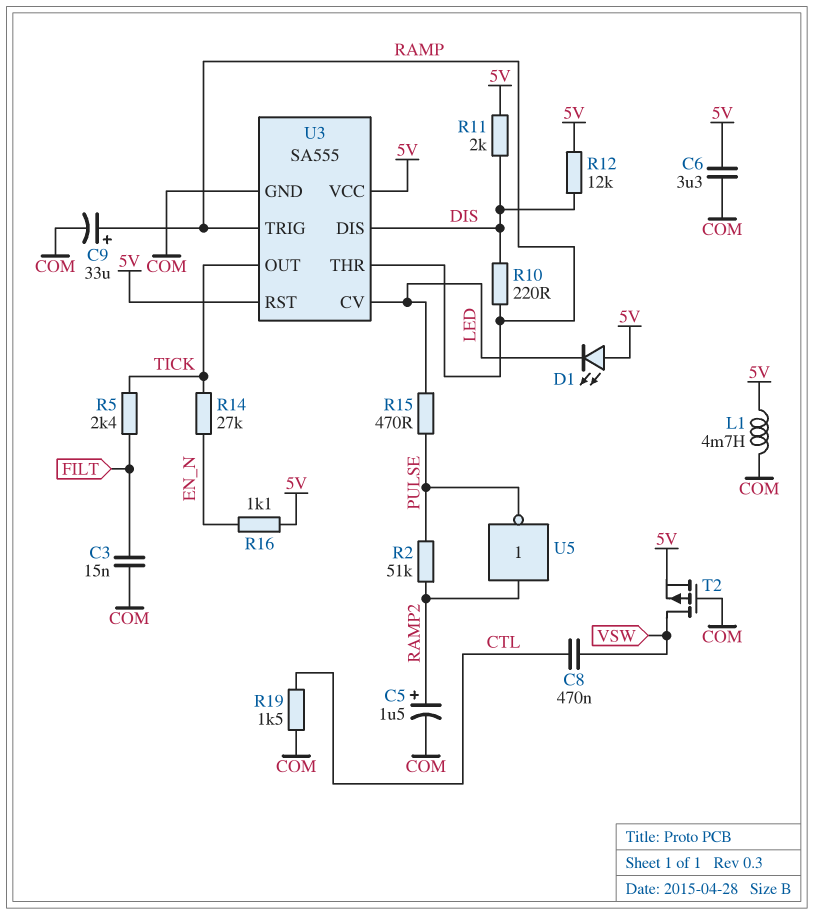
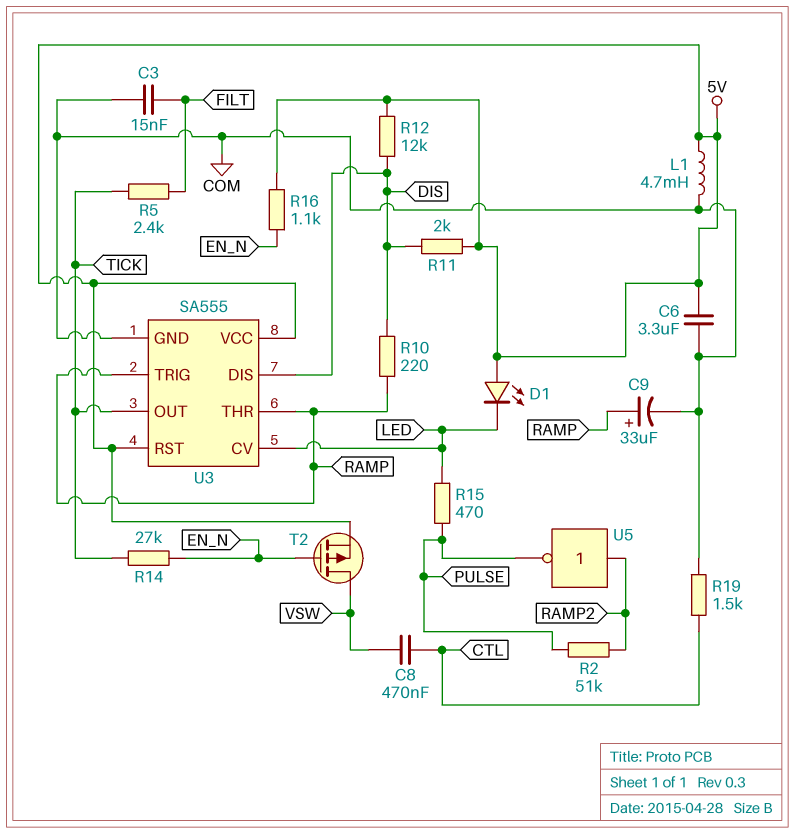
C5: 1.5uF (plus RAMP2, minus COM) -> none
T2: PMOS (G COM, D VSW, S 5V) -> PMOS (G EN_N, D VSW, S 5V)

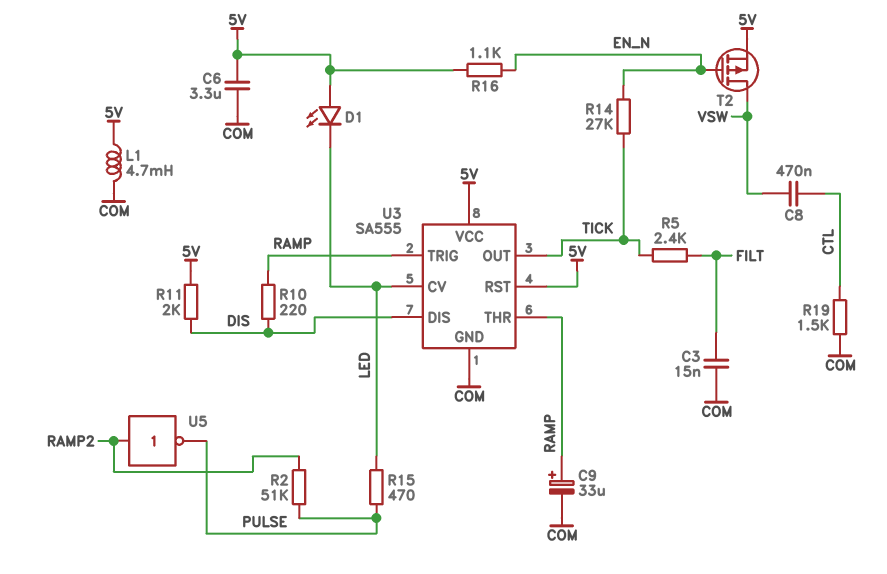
R12: 12k (5V, DIS) -> none

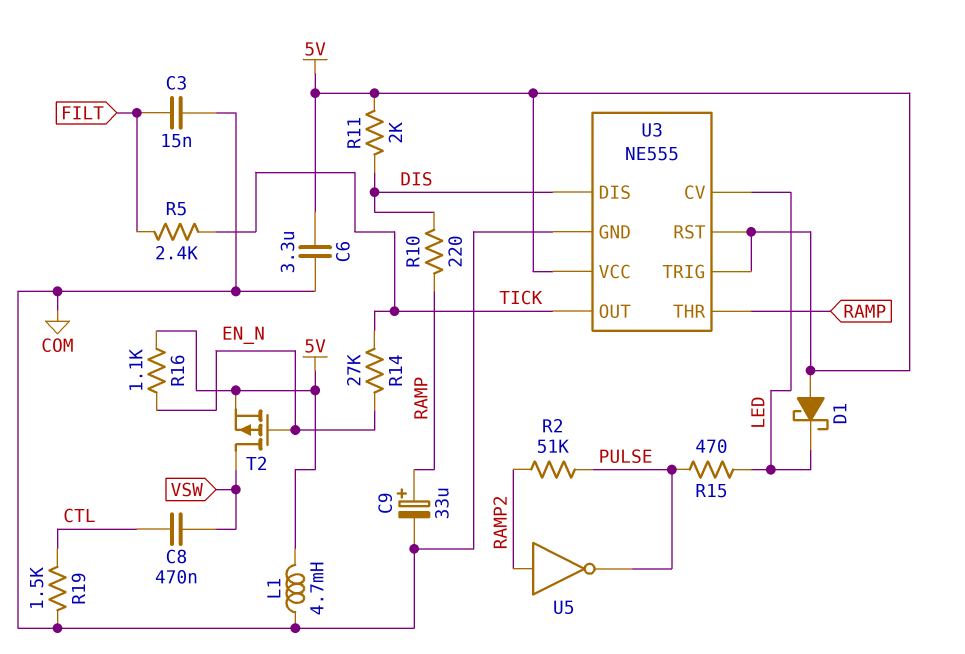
D1: LED (A 5V, K LED) -> schottky (A 5V, K LED)
U3: SA555 -> NE555
U3 pin TRIG: RAMP -> 5V

